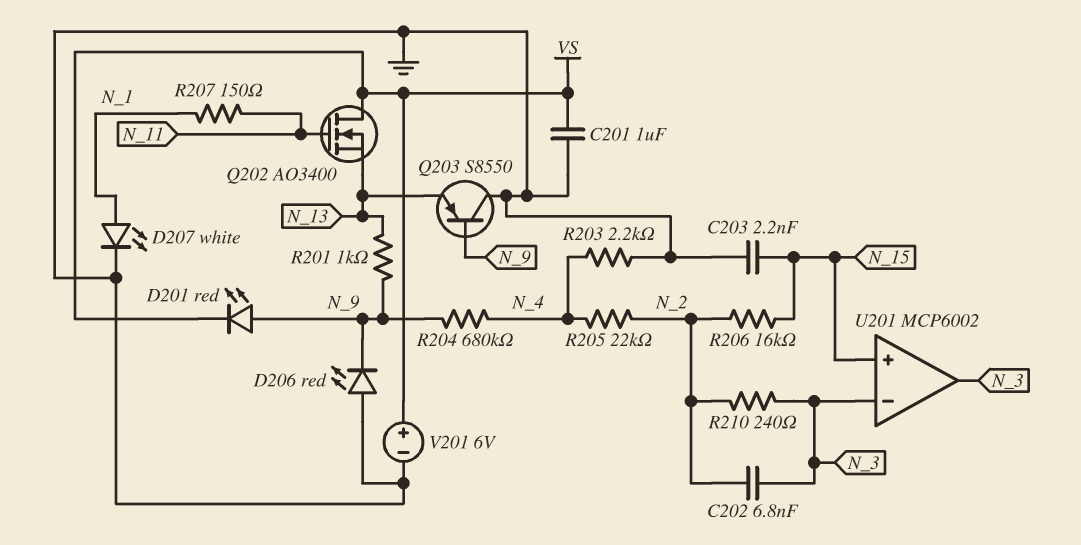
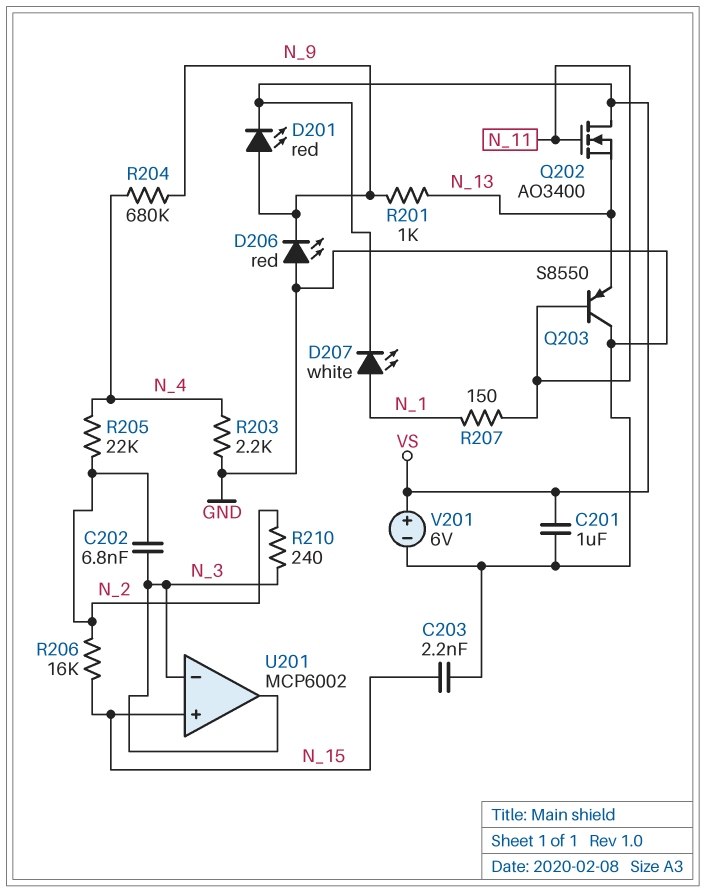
D207: LED white (A N_1, K GND) -> LED white (A N_1, K VS)
Q203: PNP S8550 (B N_9, C GND, E N_13) -> PNP S8550 (B N_11, C GND, E N_13)

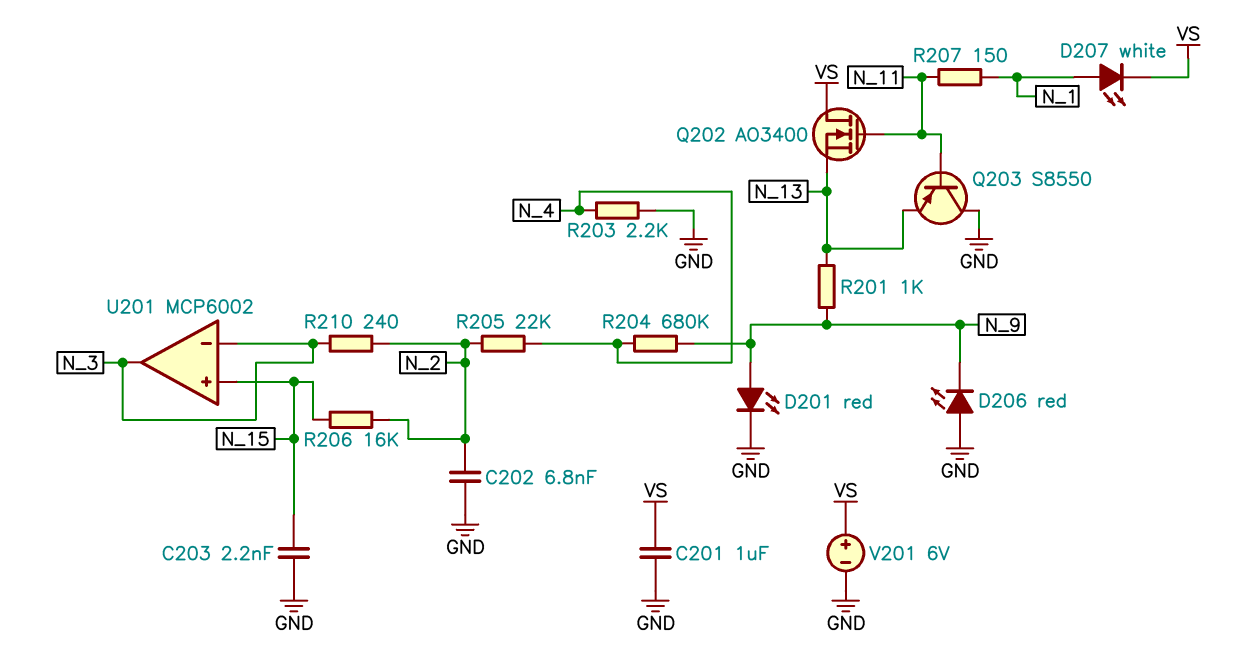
C202: 6.8nF (N_2, N_3) -> 6.8nF (GND, N_2)
D201: LED red (A N_9, K VS) -> LED red (A N_9, K GND)

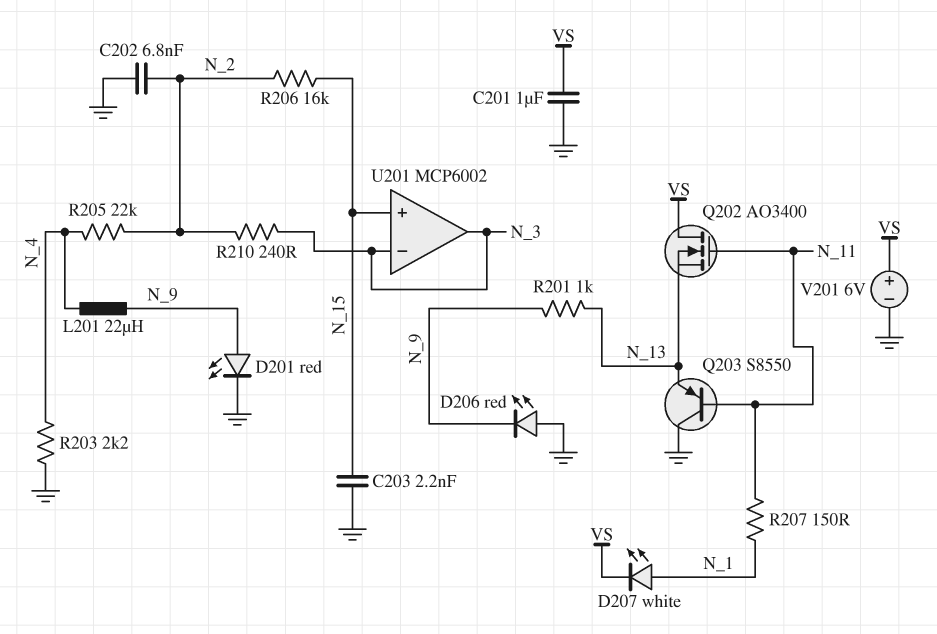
L201: none -> 22uH (N_4, N_9)
R204: 680k (N_4, N_9) -> none

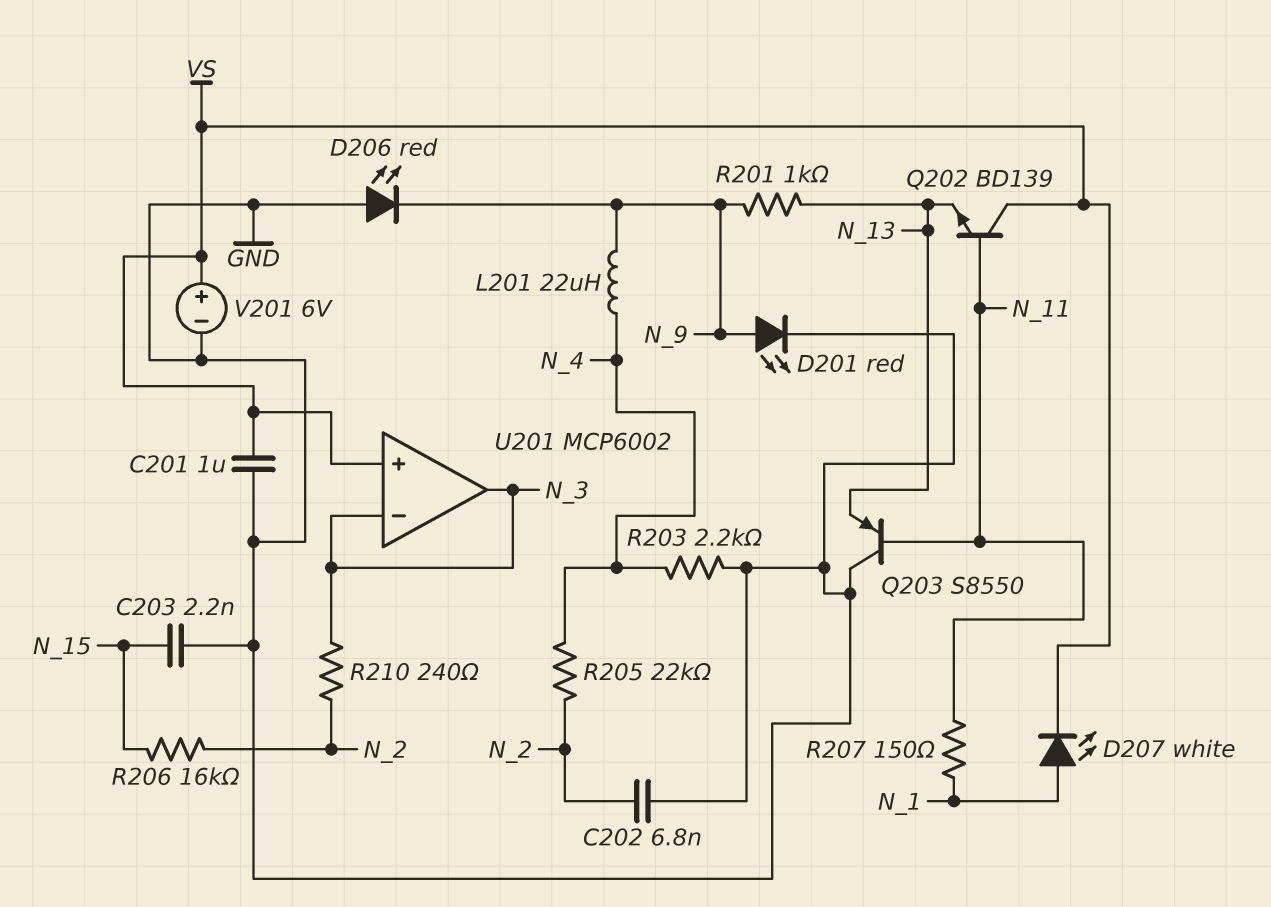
Q202: NMOS AO3400 (G N_11, D VS, S N_13) -> NPN BD139 (B N_11, C VS, E N_13)
U201 pin in+: N_15 -> VS

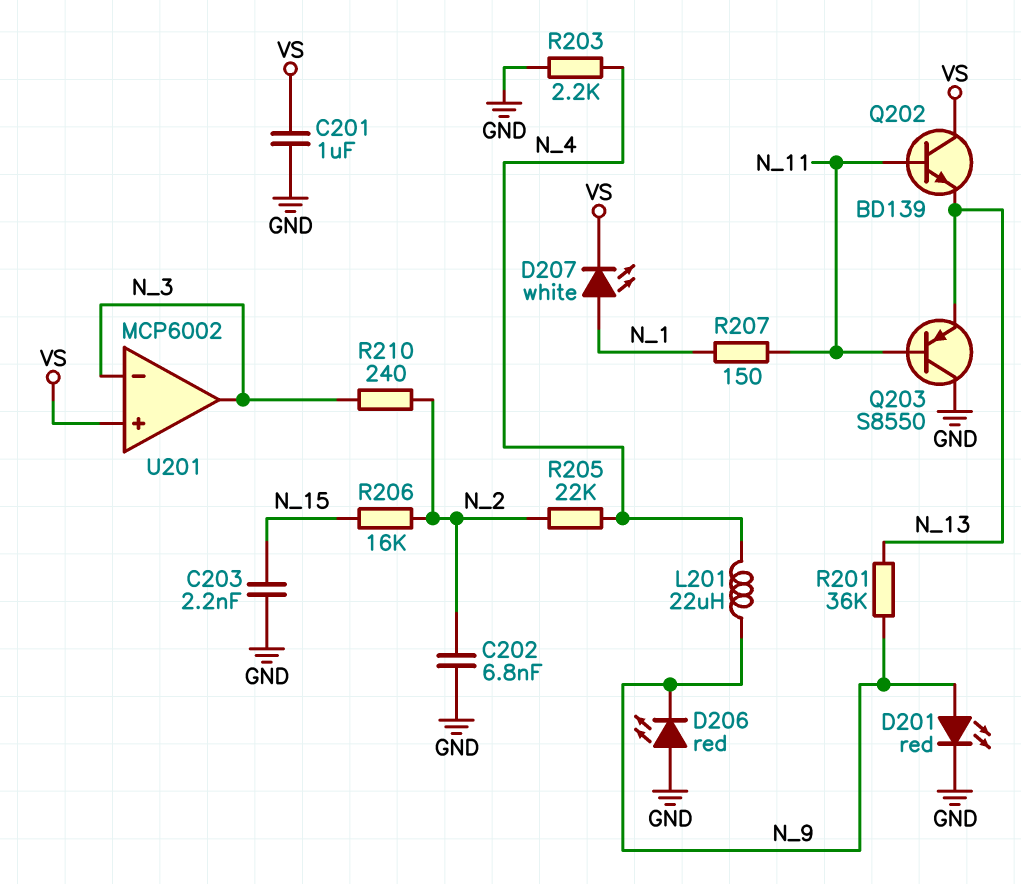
R201: 1k (N_9, N_13) -> 36k (N_9, N_13)
V201: 6V (plus VS, minus GND) -> none

